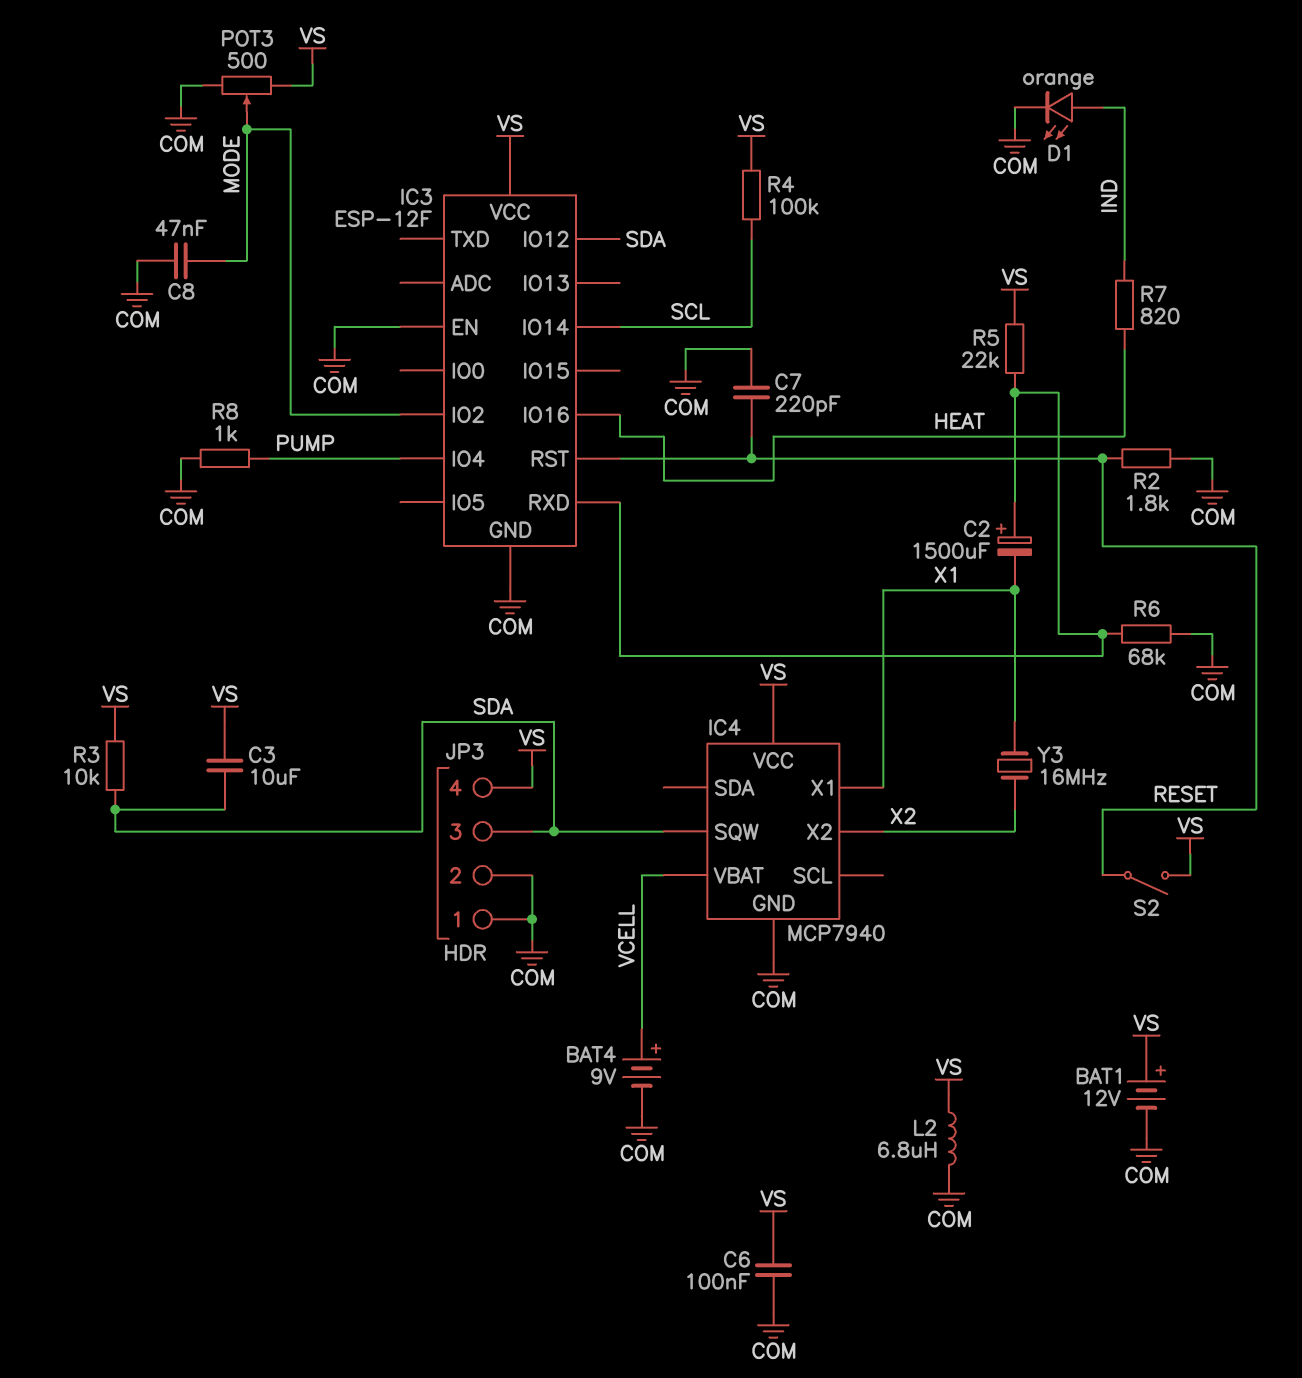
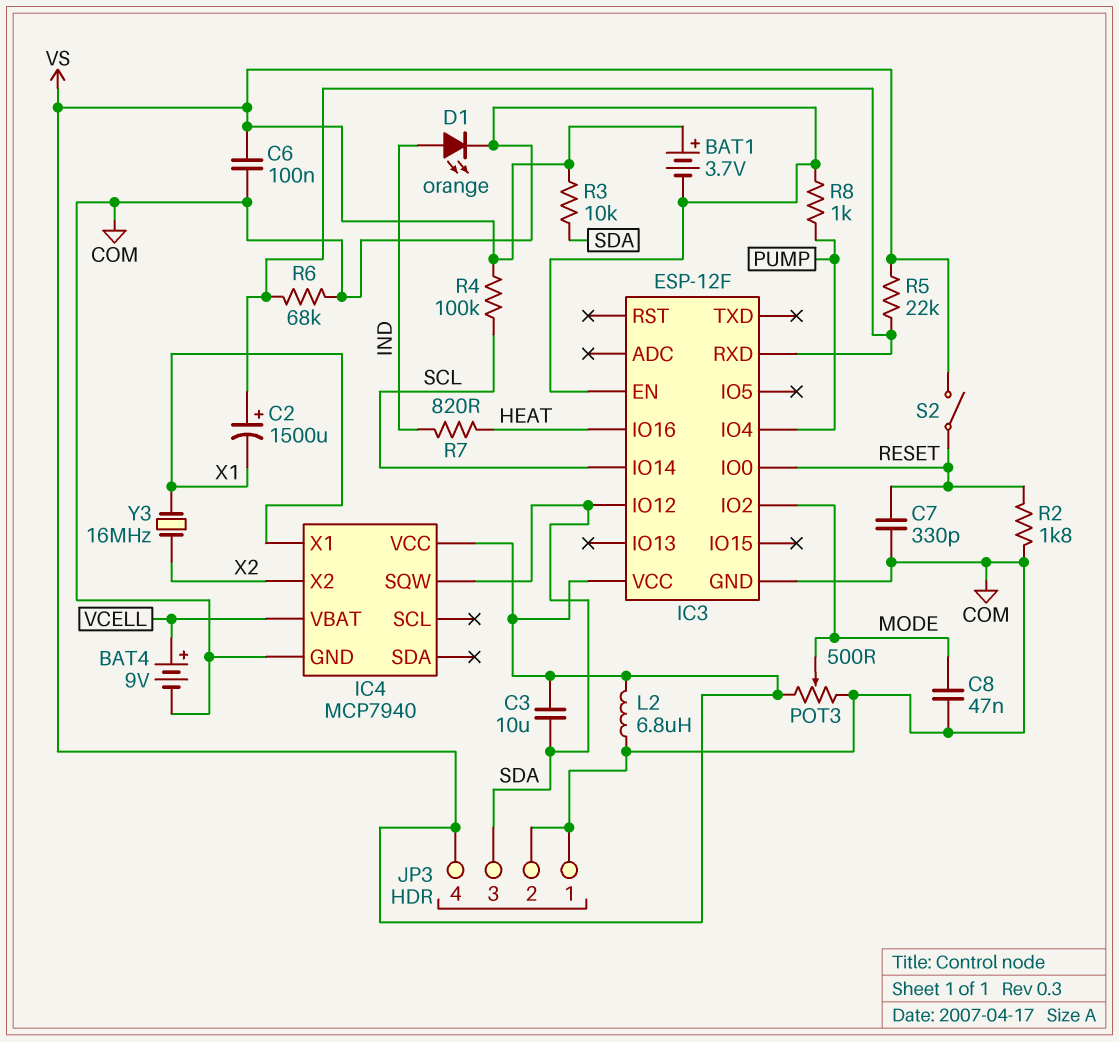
BAT1: 12V (plus VS, minus COM) -> 3.7V (plus VS, minus COM)
C7: 220pF (COM, RESET) -> 330pF (COM, RESET)
IC3 pin IO0: none -> RESET
IC3 pin RST: RESET -> none

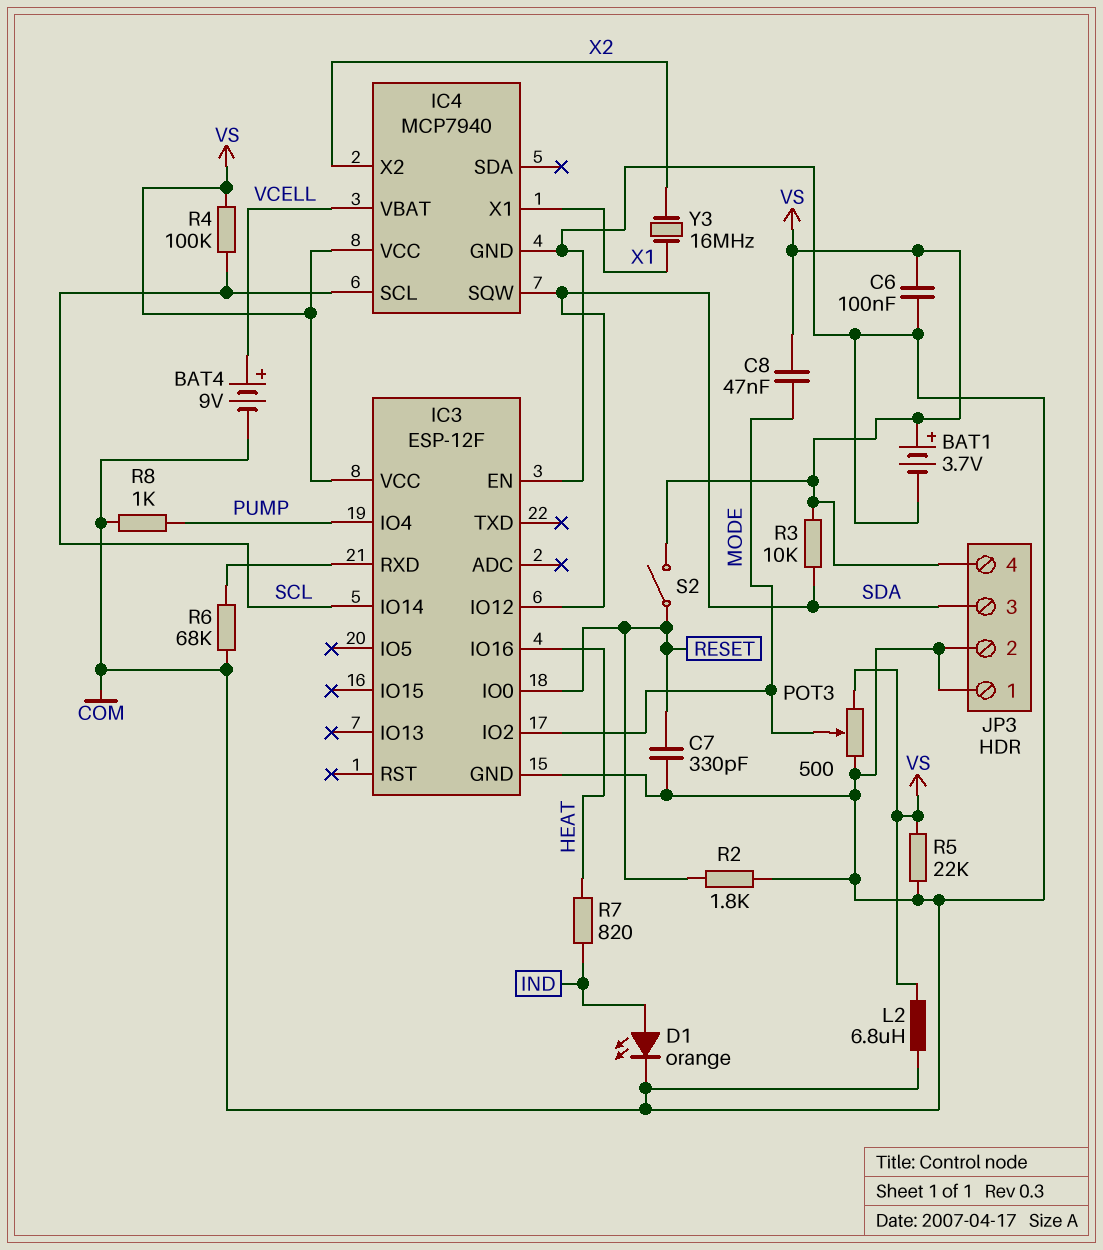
C2: 1500uF (plus IC3/RXD, minus X1) -> none
C3: 10uF (SDA, VS) -> none
C8: 47nF (COM, MODE) -> 47nF (MODE, VS)
IC4 pin SCL: none -> SCL
R5: 22k (IC3/RXD, VS) -> 22k (COM, VS)

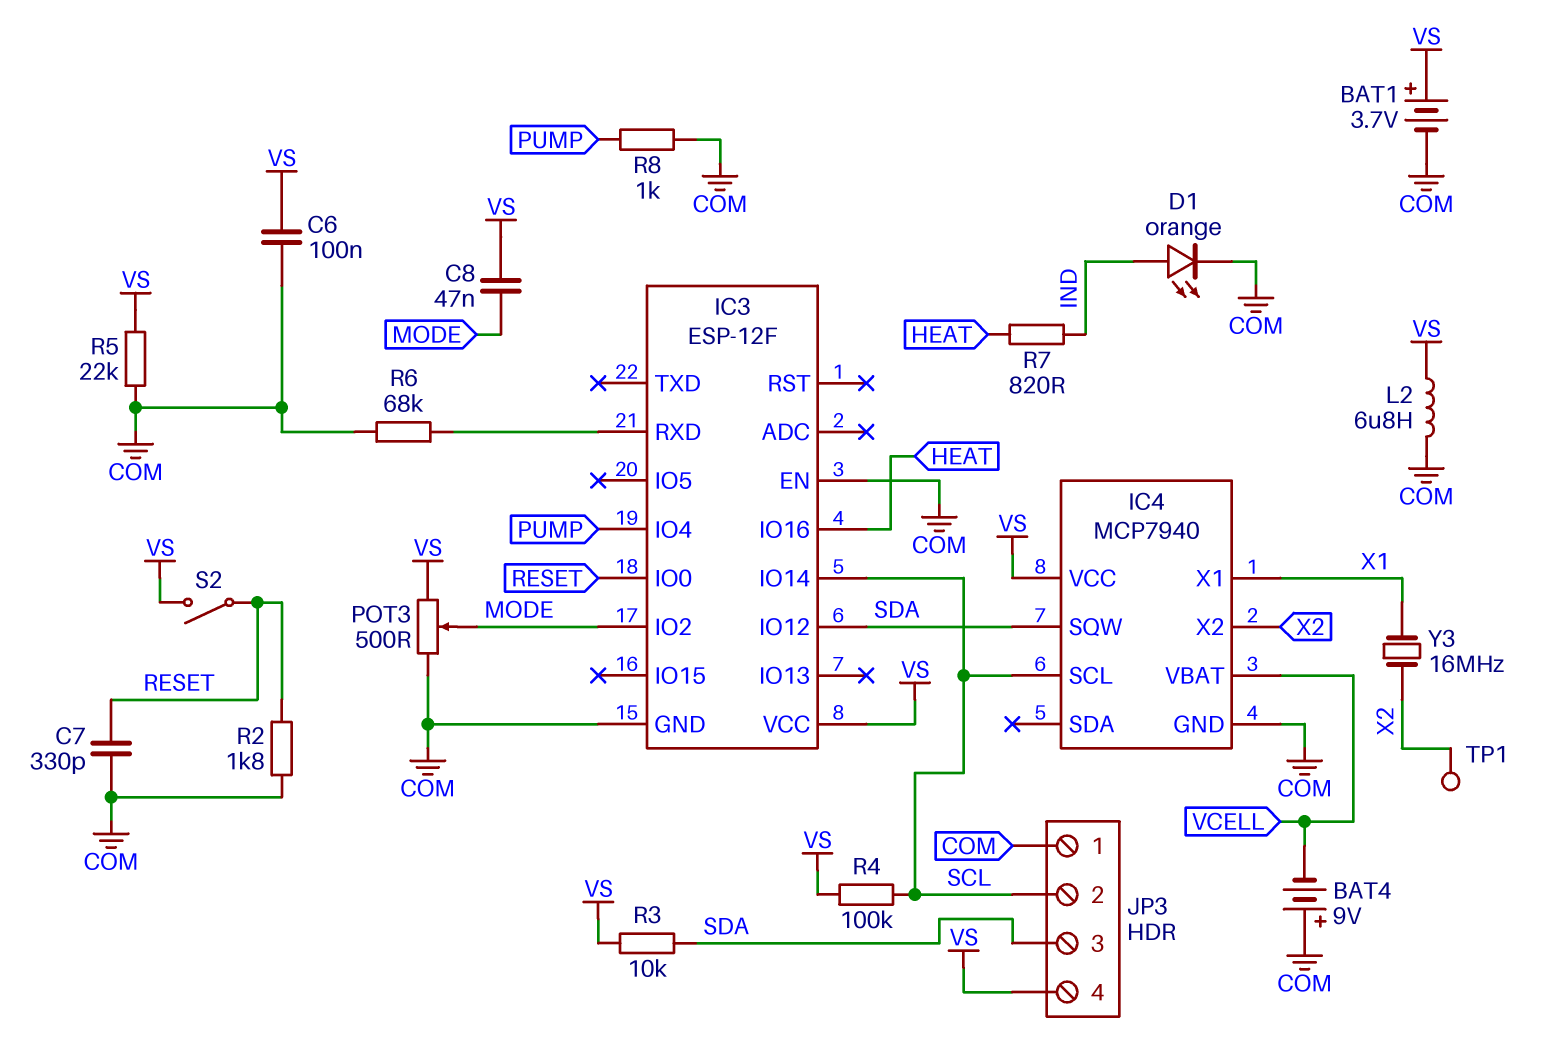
BAT4: 9V (plus VCELL, minus COM) -> 9V (plus COM, minus VCELL)
JP3 pin 2: COM -> SCL
TP1: none -> test point (X2)

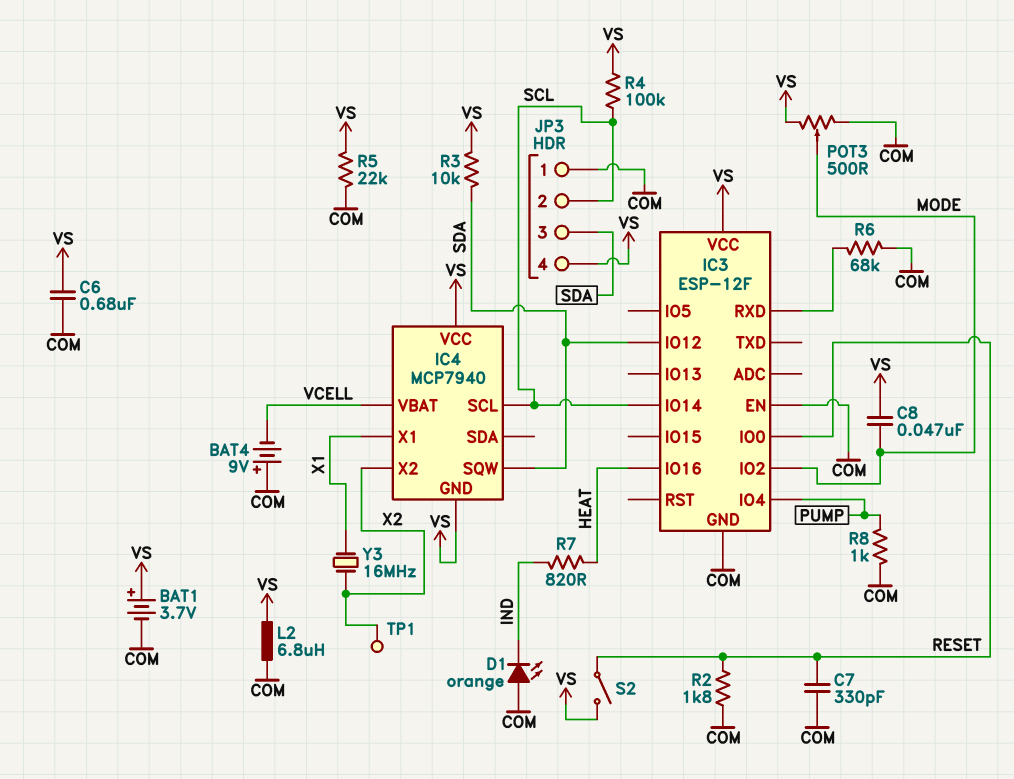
C6: 100nF (COM, VS) -> 680nF (COM, VS)
D1: LED orange (A IND, K COM) -> LED orange (A COM, K IND)
IC4 pin GND: COM -> VS

